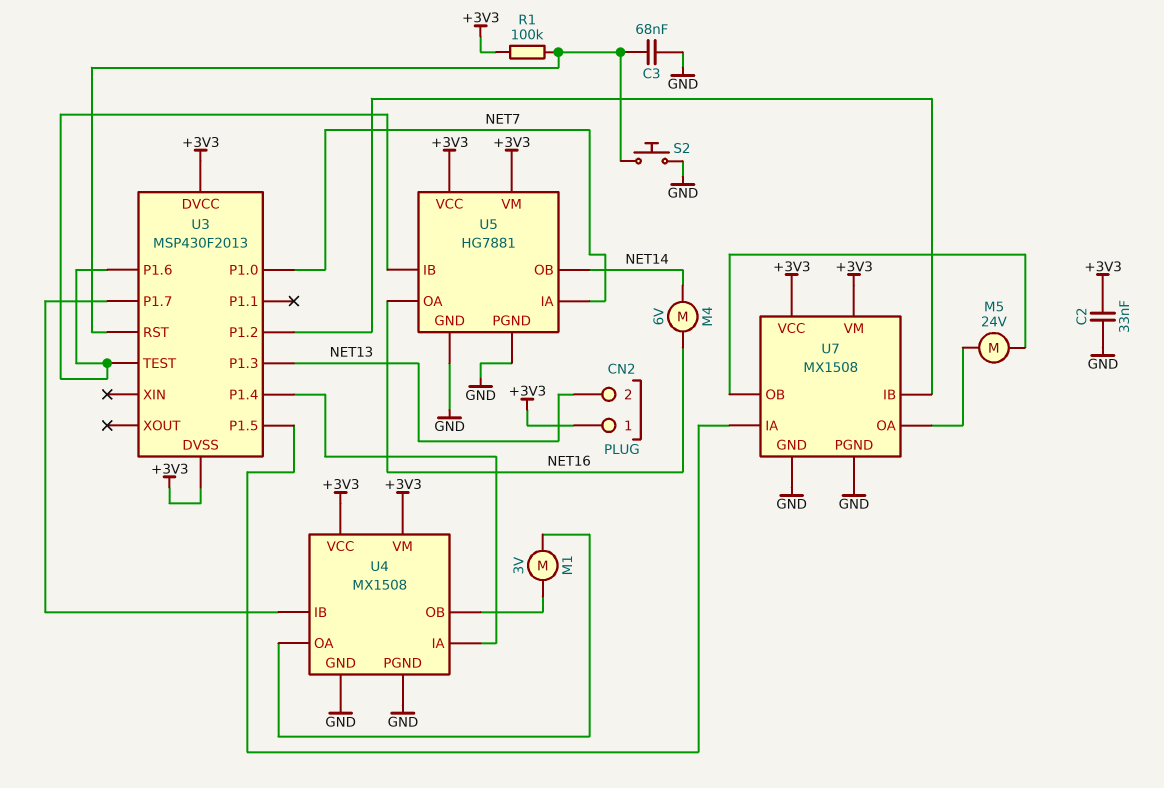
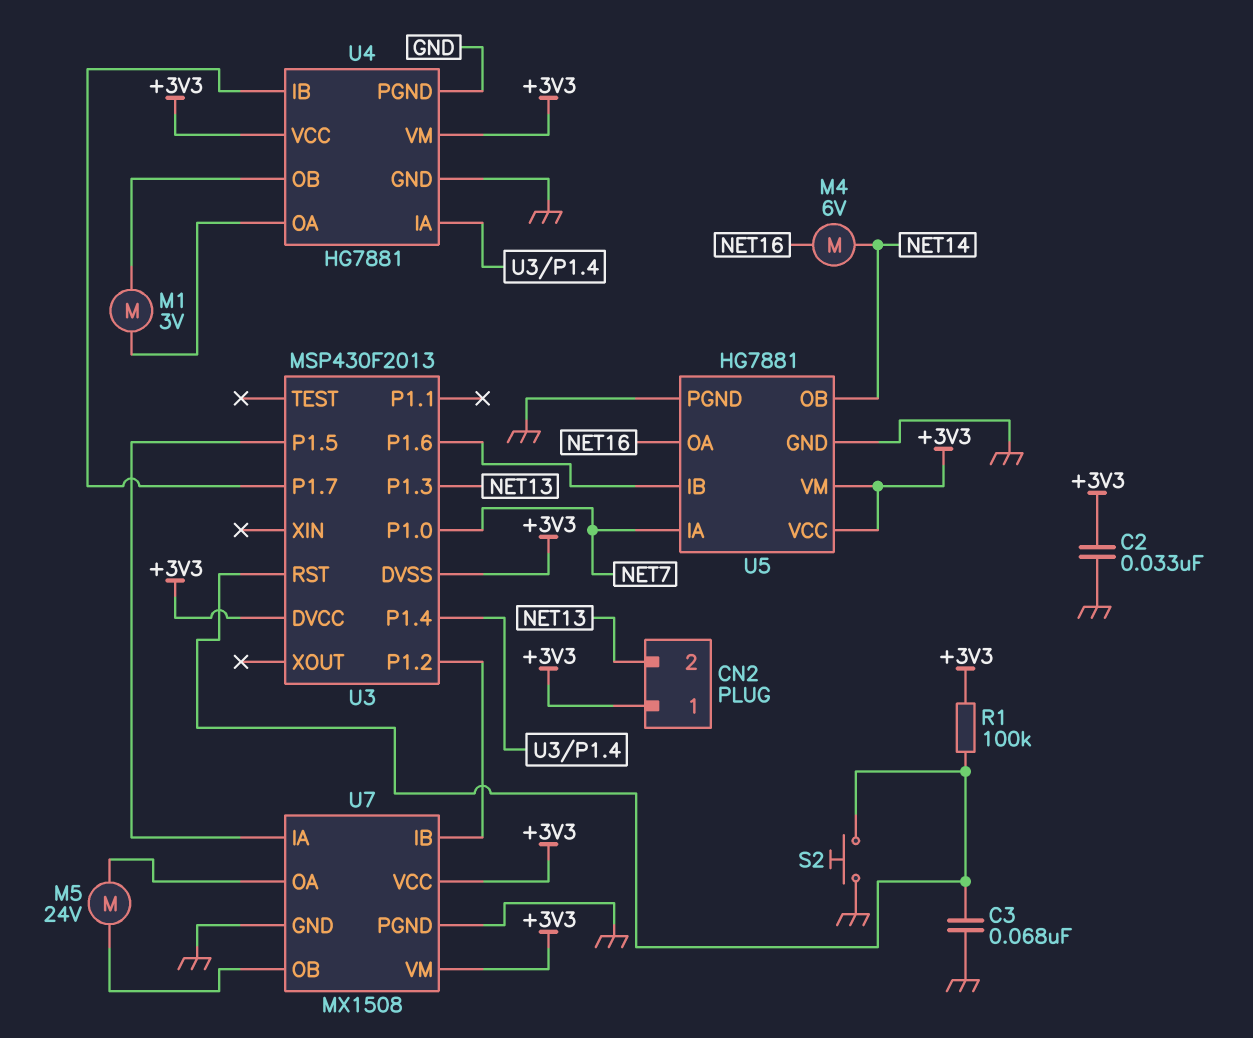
U3 pin TEST: U3/P1.6 -> none
U4: MX1508 -> HG7881

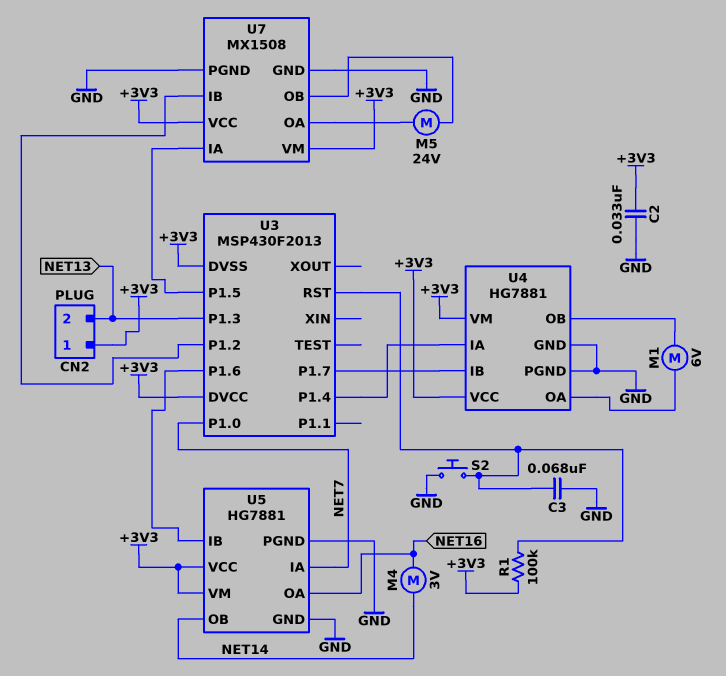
M1: motor 3V (U4/OA, U4/OB) -> motor 6V (U4/OA, U4/OB)
M4: motor 6V (NET14, NET16) -> motor 3V (NET14, NET16)

